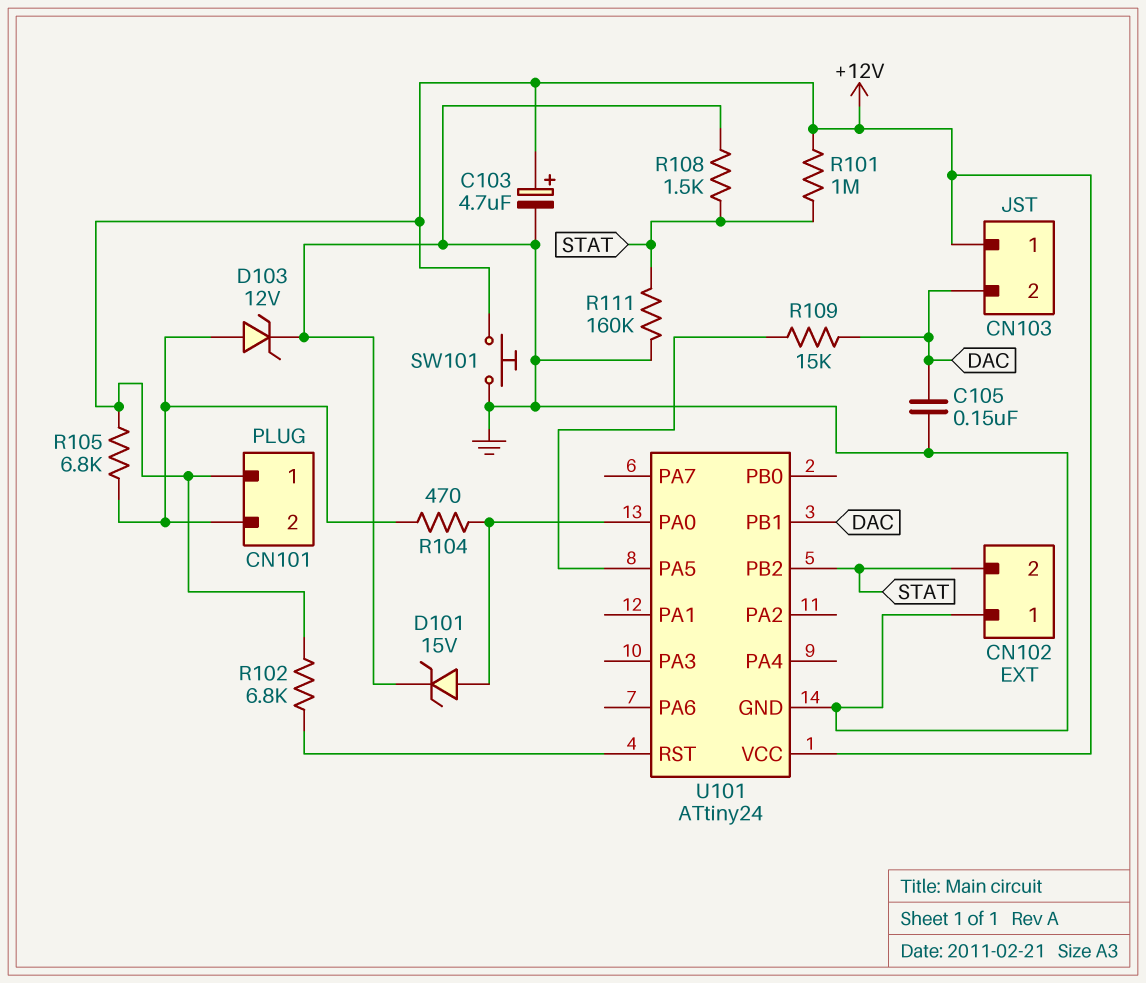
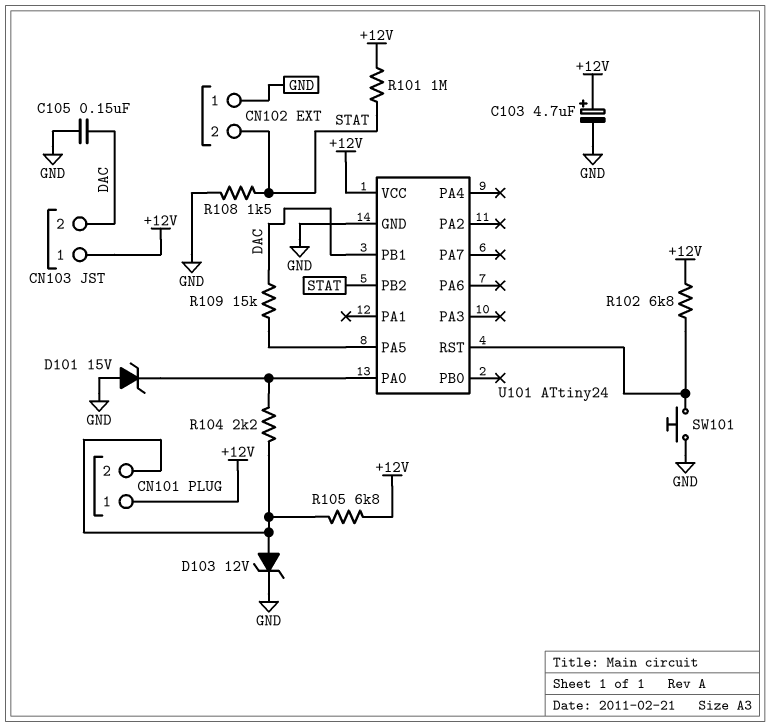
D101: zener 15V (A U101/PA0, K GND) -> zener 15V (A GND, K U101/PA0)
R104: 470 (CN101/2, U101/PA0) -> 2.2k (CN101/2, U101/PA0)
R111: 160k (GND, STAT) -> none
SW101: button (+12V, GND) -> button (GND, U101/RST)

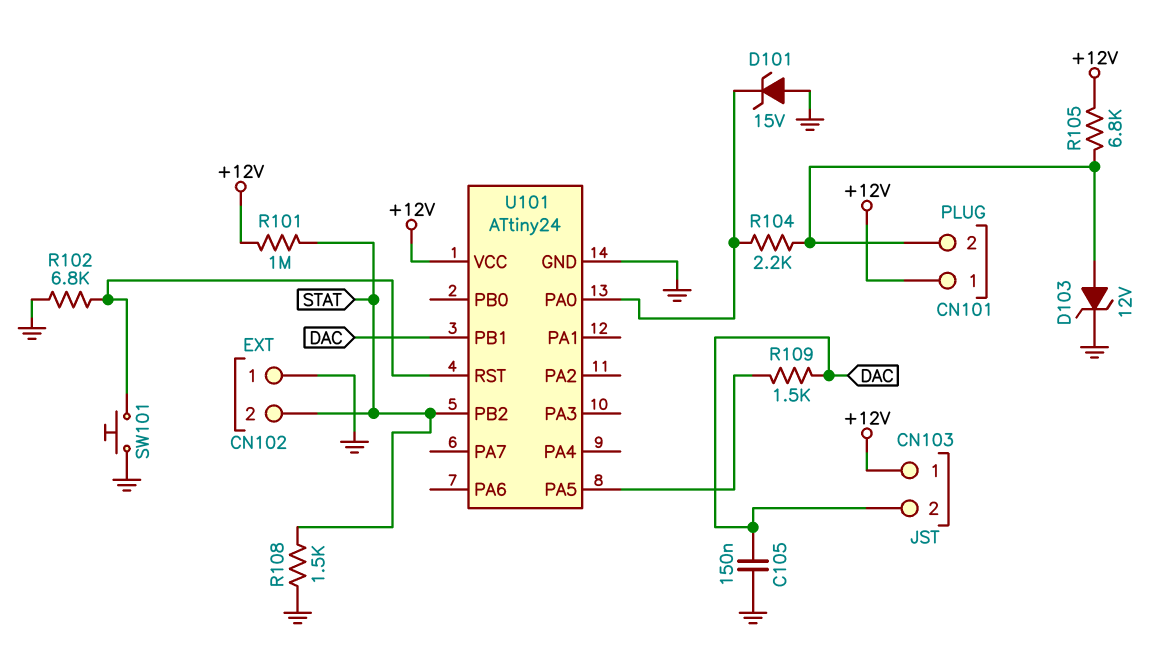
C103: 4.7uF (plus +12V, minus GND) -> none
R102: 6.8k (+12V, U101/RST) -> 6.8k (GND, U101/RST)
R109: 15k (DAC, U101/PA5) -> 1.5k (DAC, U101/PA5)

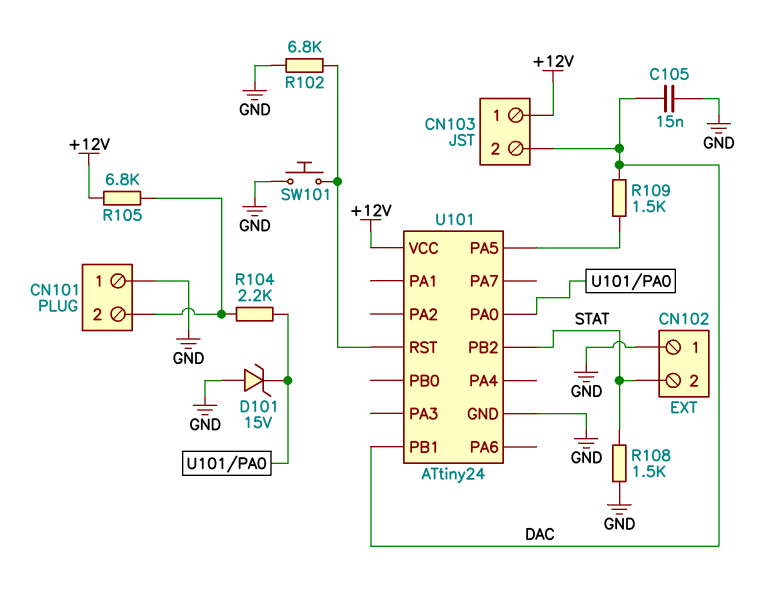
C105: 150nF (DAC, GND) -> 15nF (DAC, GND)
CN101 pin 1: +12V -> GND
D103: zener 12V (A CN101/2, K GND) -> none
R101: 1M (+12V, STAT) -> none

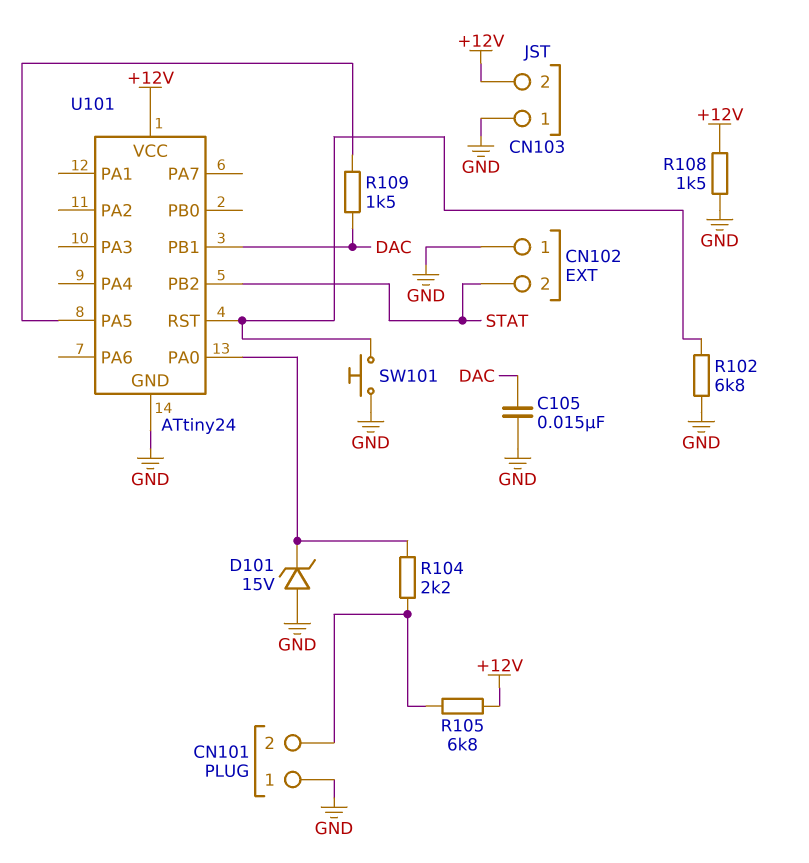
CN103 pin 1: +12V -> GND
CN103 pin 2: DAC -> +12V
R108: 1.5k (GND, STAT) -> 1.5k (+12V, GND)

